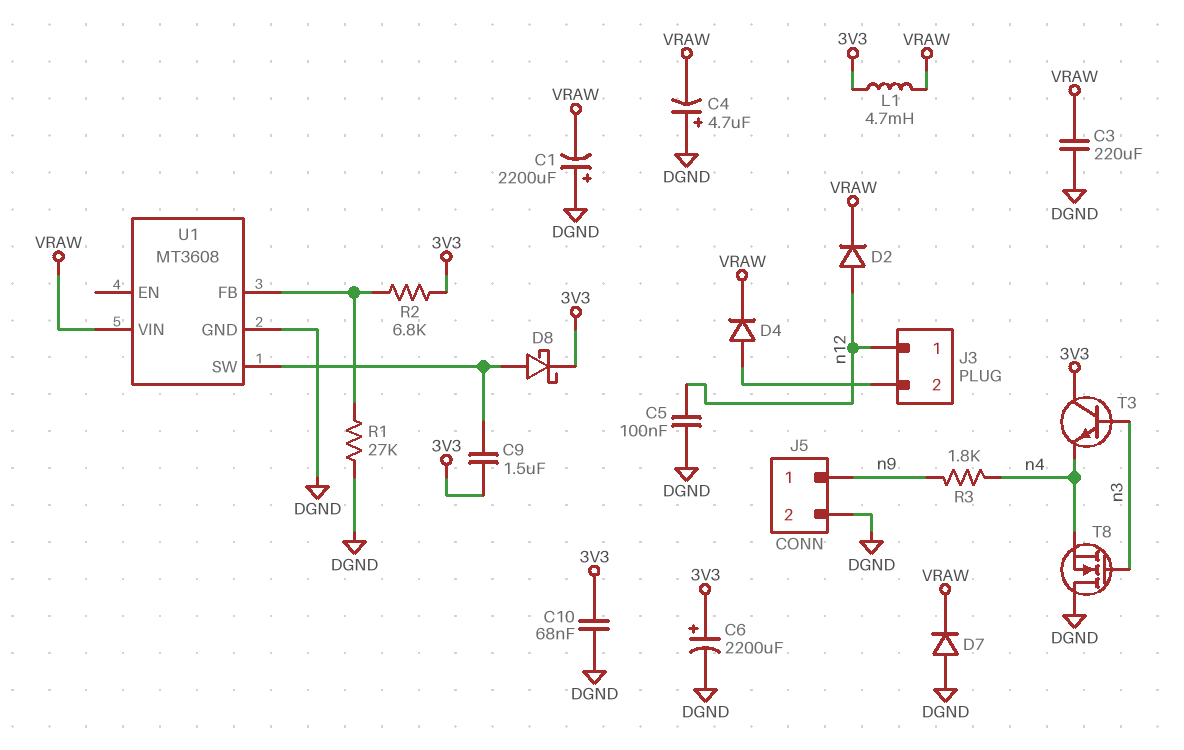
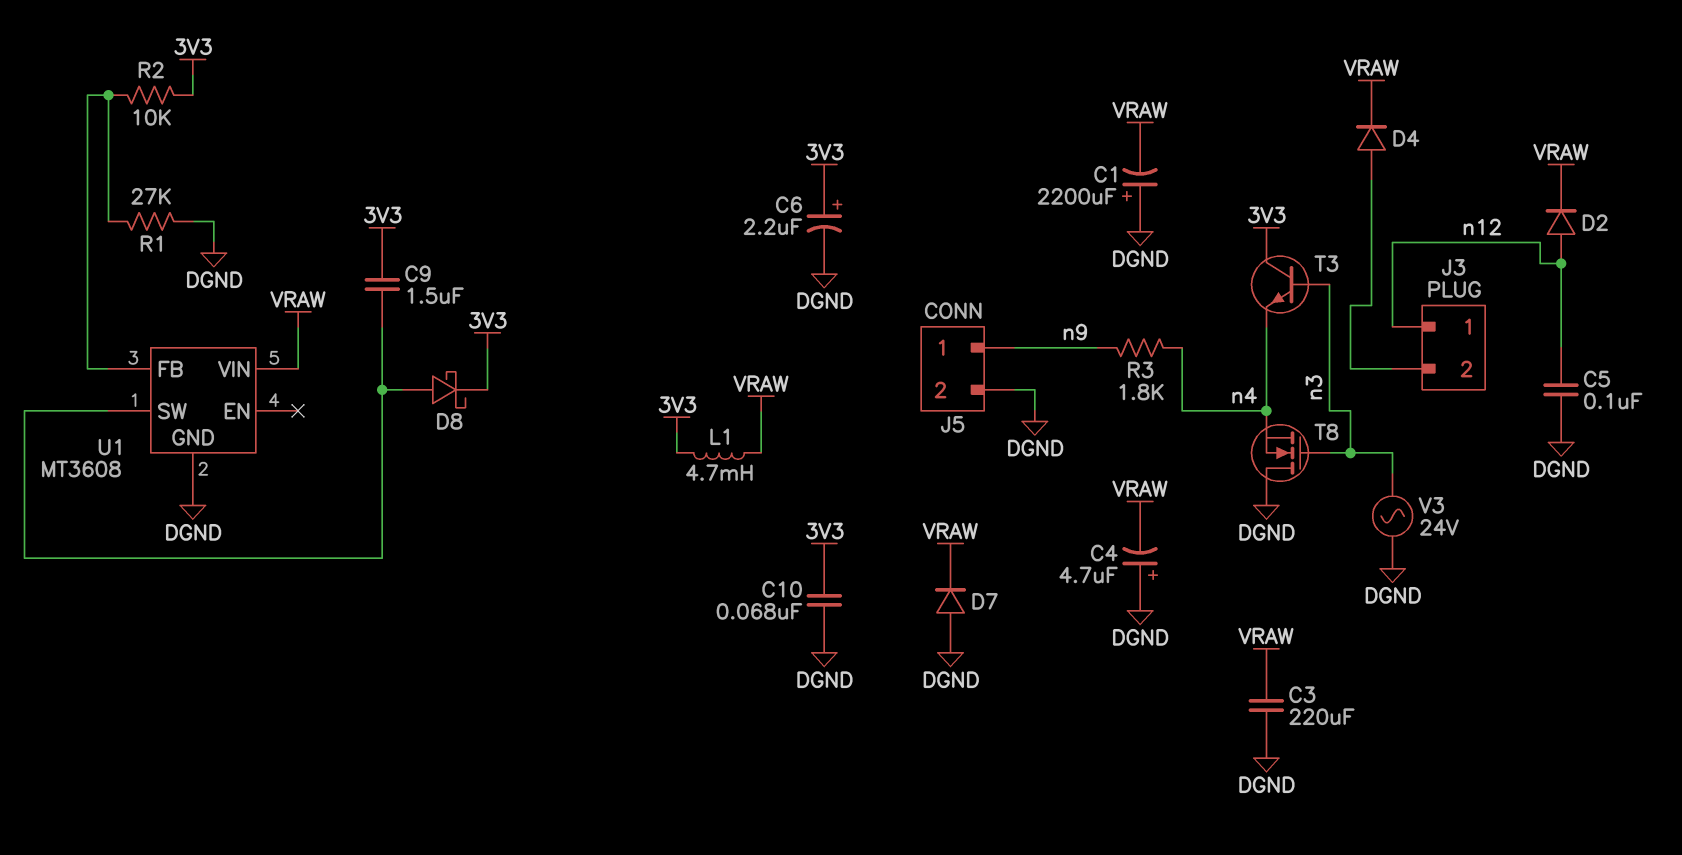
C6: 2200uF (plus 3V3, minus DGND) -> 2.2uF (plus 3V3, minus DGND)
R2: 6.8k (3V3, U1/FB) -> 10k (3V3, U1/FB)
V3: none -> AC 24V (DGND, n3)

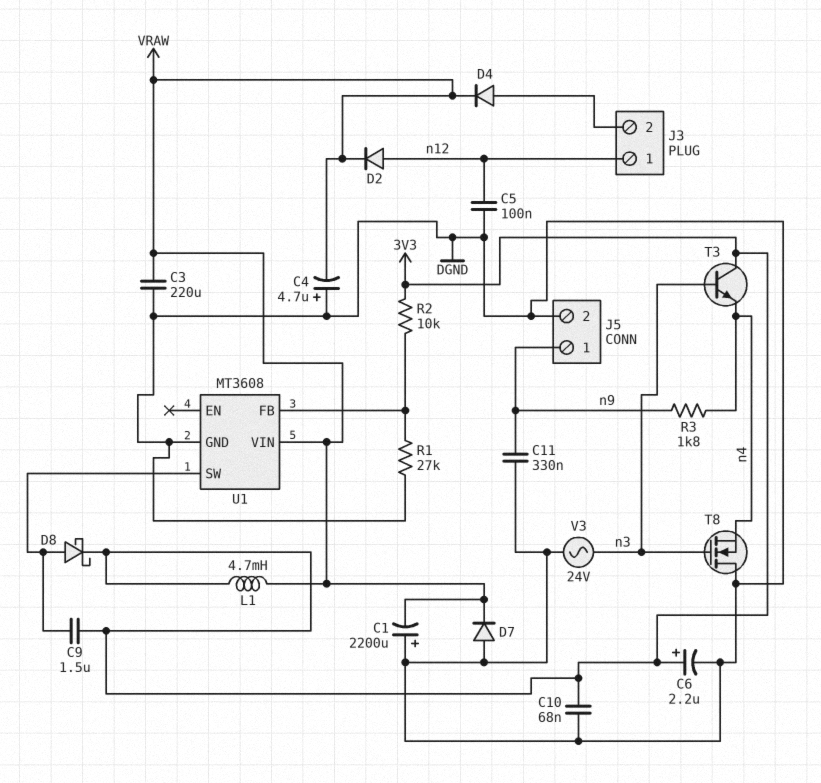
C11: none -> 330nF (DGND, n9)

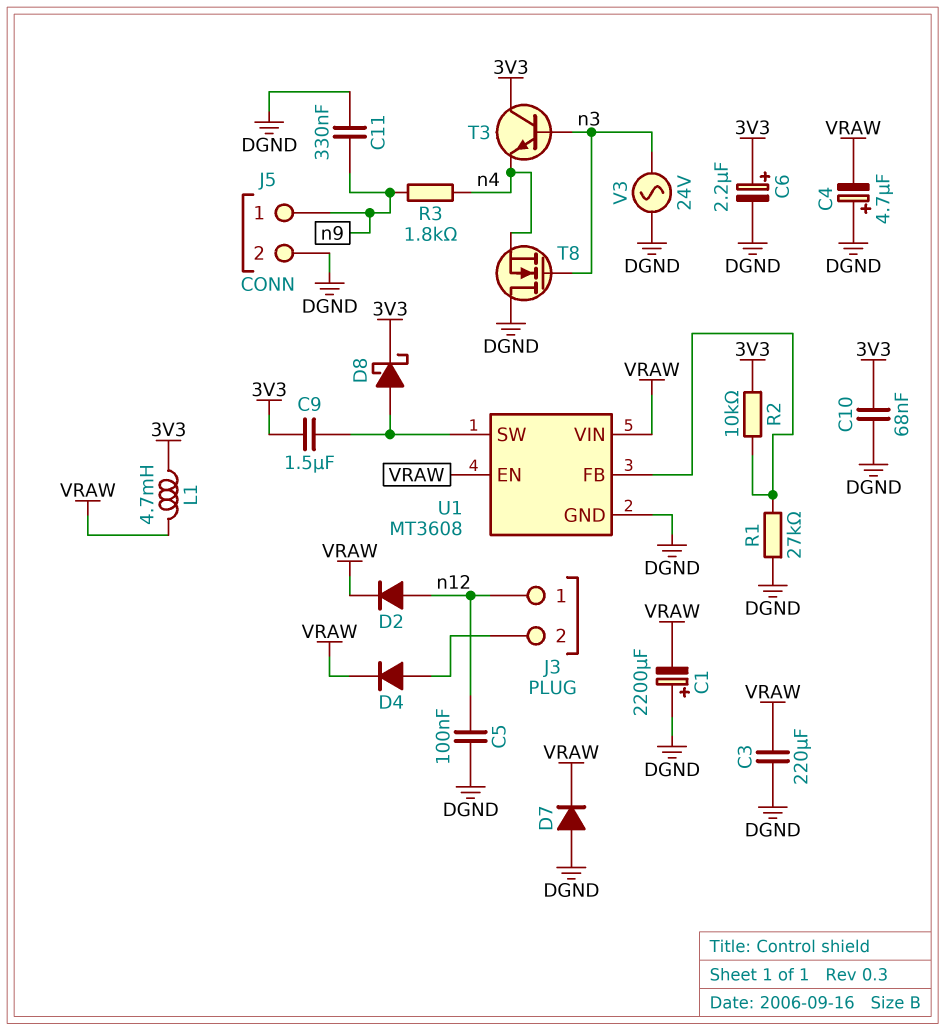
U1 pin EN: none -> VRAW

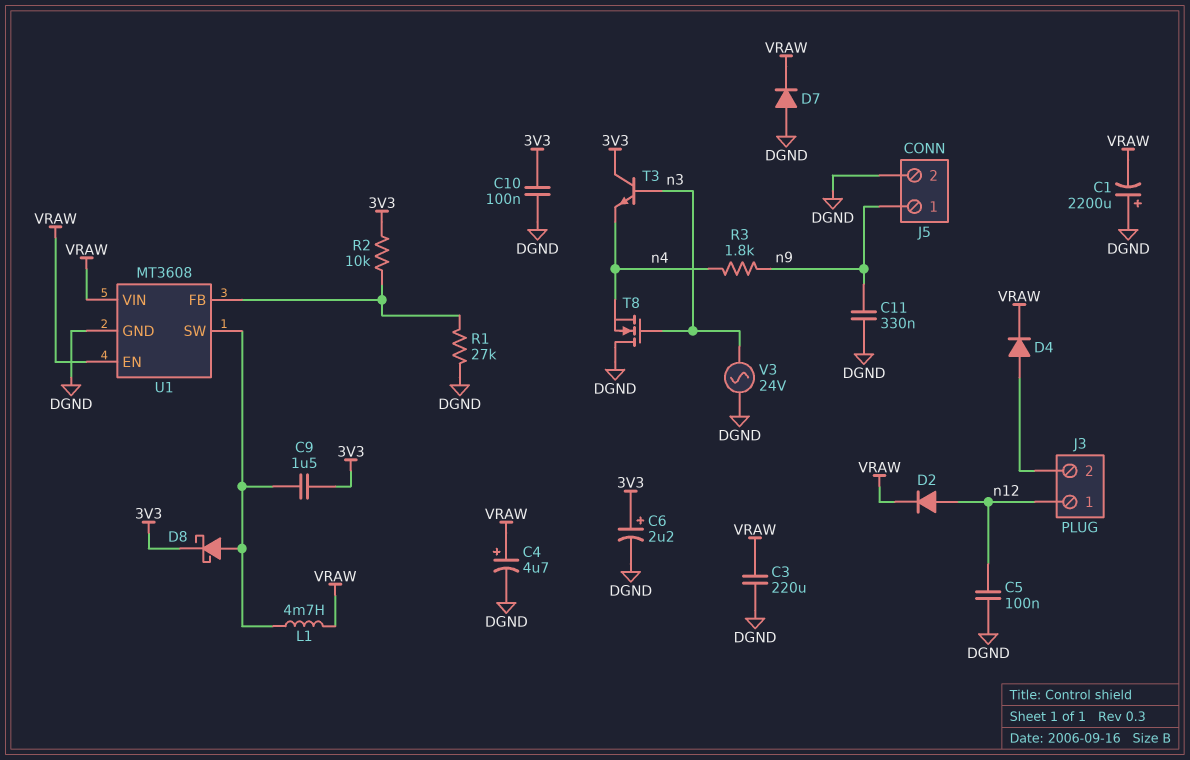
C4: 4.7uF (plus DGND, minus VRAW) -> 4.7uF (plus VRAW, minus DGND)
C10: 68nF (3V3, DGND) -> 100nF (3V3, DGND)
L1: 4.7mH (3V3, VRAW) -> 4.7mH (U1/SW, VRAW)

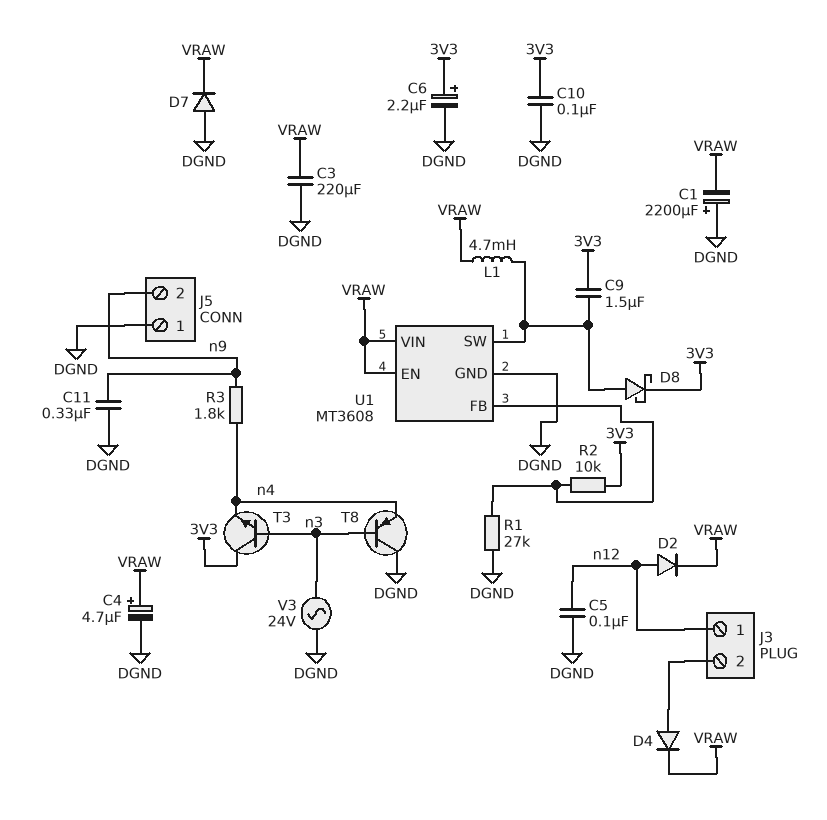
J5 pin 1: n9 -> DGND
J5 pin 2: DGND -> n9
T8: NMOS (G n3, D DGND, S n4) -> PNP (B n3, C DGND, E n4)

